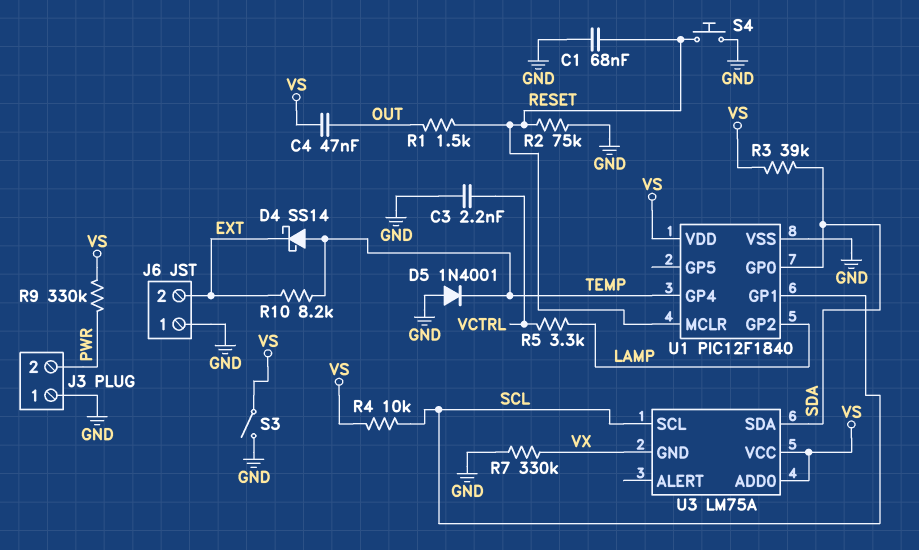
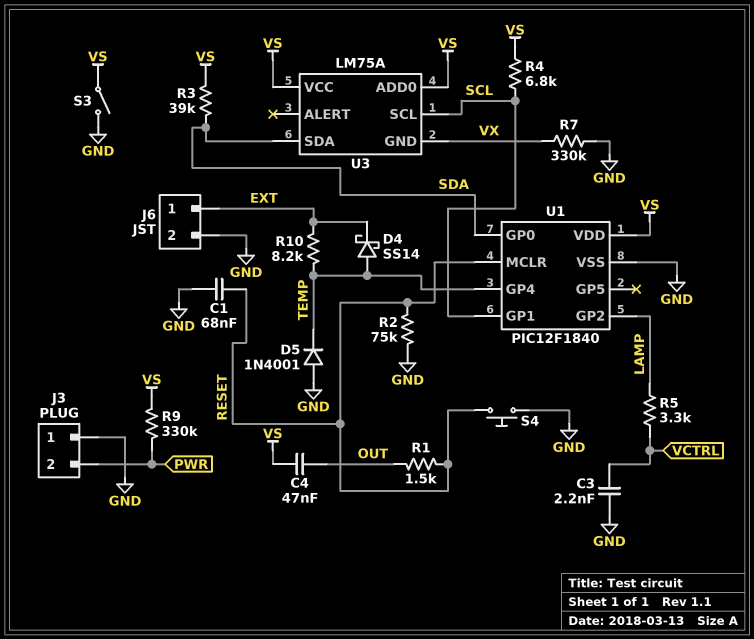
J6 pin 1: GND -> EXT
J6 pin 2: EXT -> GND
R4: 10k (SCL, VS) -> 6.8k (SCL, VS)

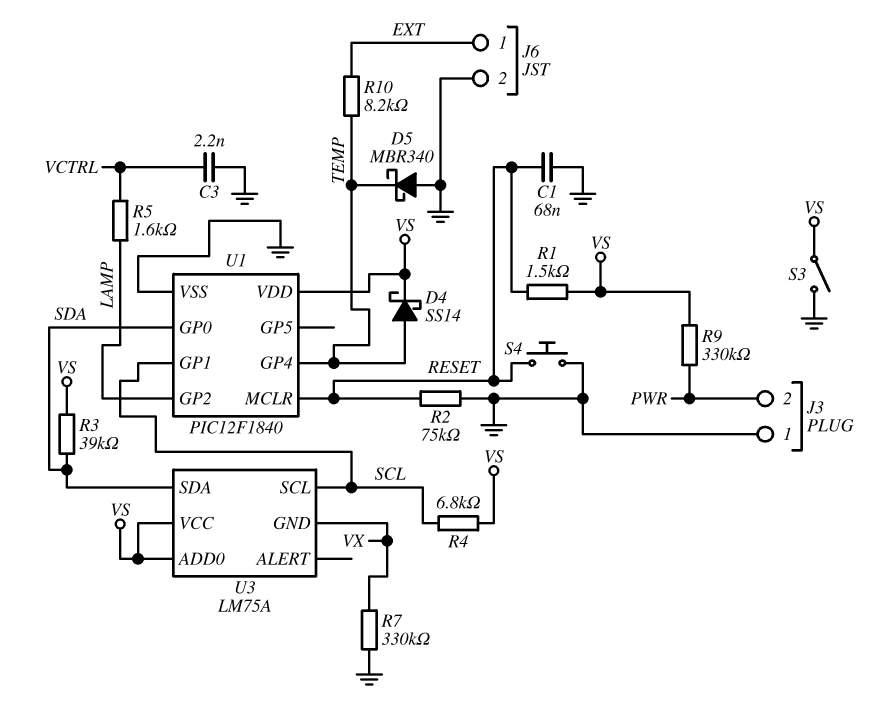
C4: 47nF (OUT, VS) -> none
D4: schottky SS14 (A TEMP, K EXT) -> schottky SS14 (A TEMP, K VS)
D5: diode 1N4001 (A GND, K TEMP) -> schottky MBR340 (A GND, K TEMP)
R1: 1.5k (OUT, RESET) -> 1.5k (RESET, VS)
R5: 3.3k (LAMP, VCTRL) -> 1.6k (LAMP, VCTRL)

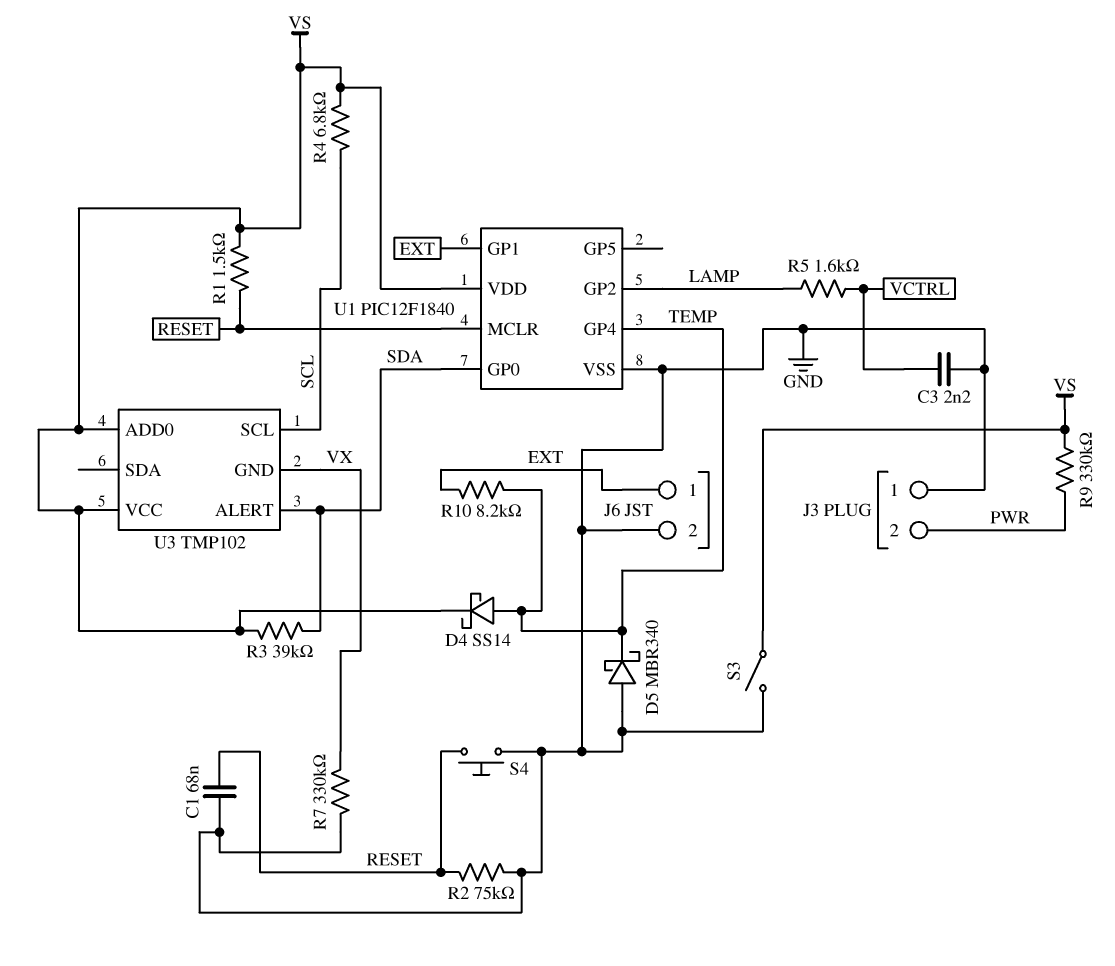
U1 pin GP1: SCL -> EXT
U3: LM75A -> TMP102
U3 pin ALERT: none -> SDA
U3 pin SDA: SDA -> none

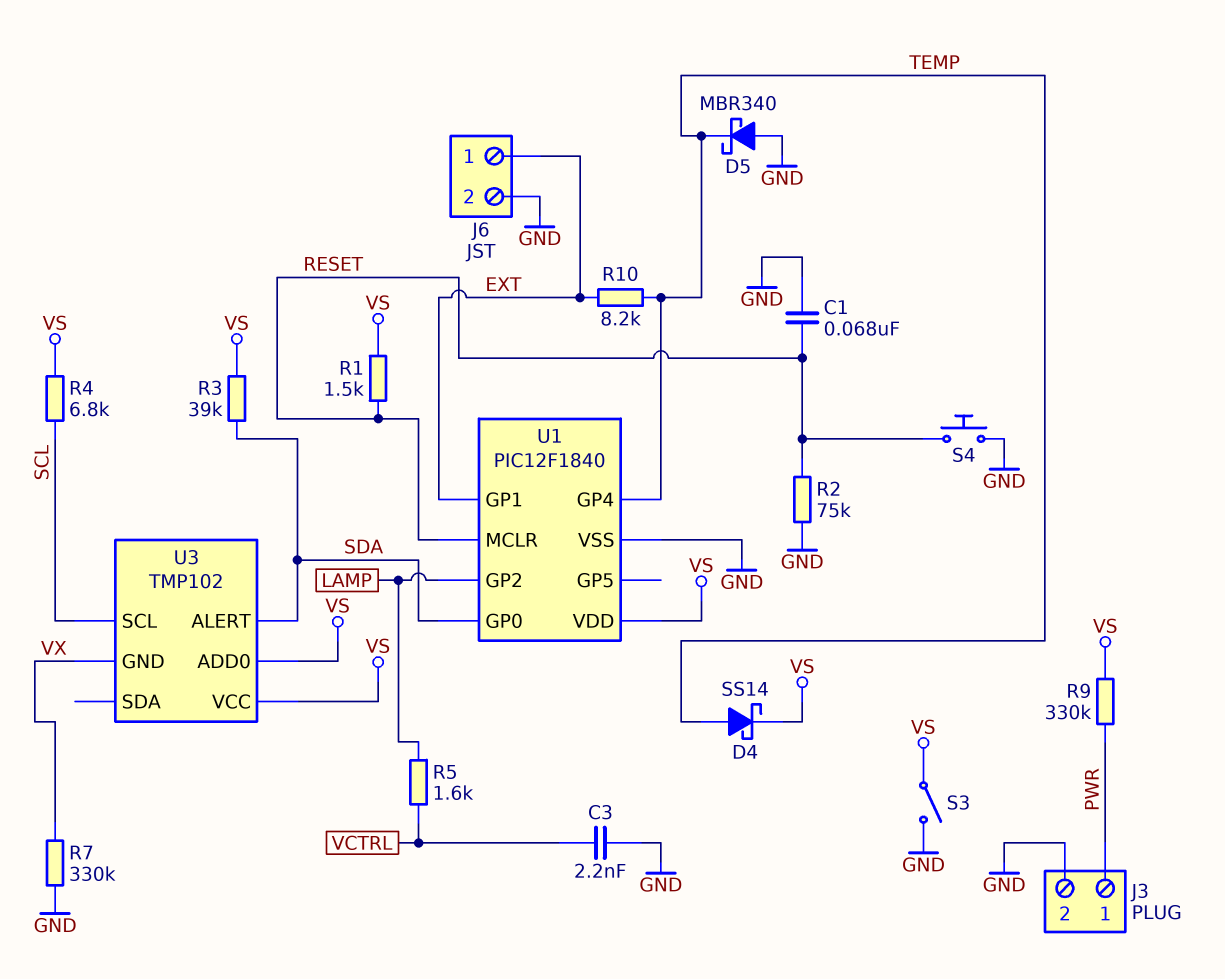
J3 pin 1: GND -> PWR
J3 pin 2: PWR -> GND

